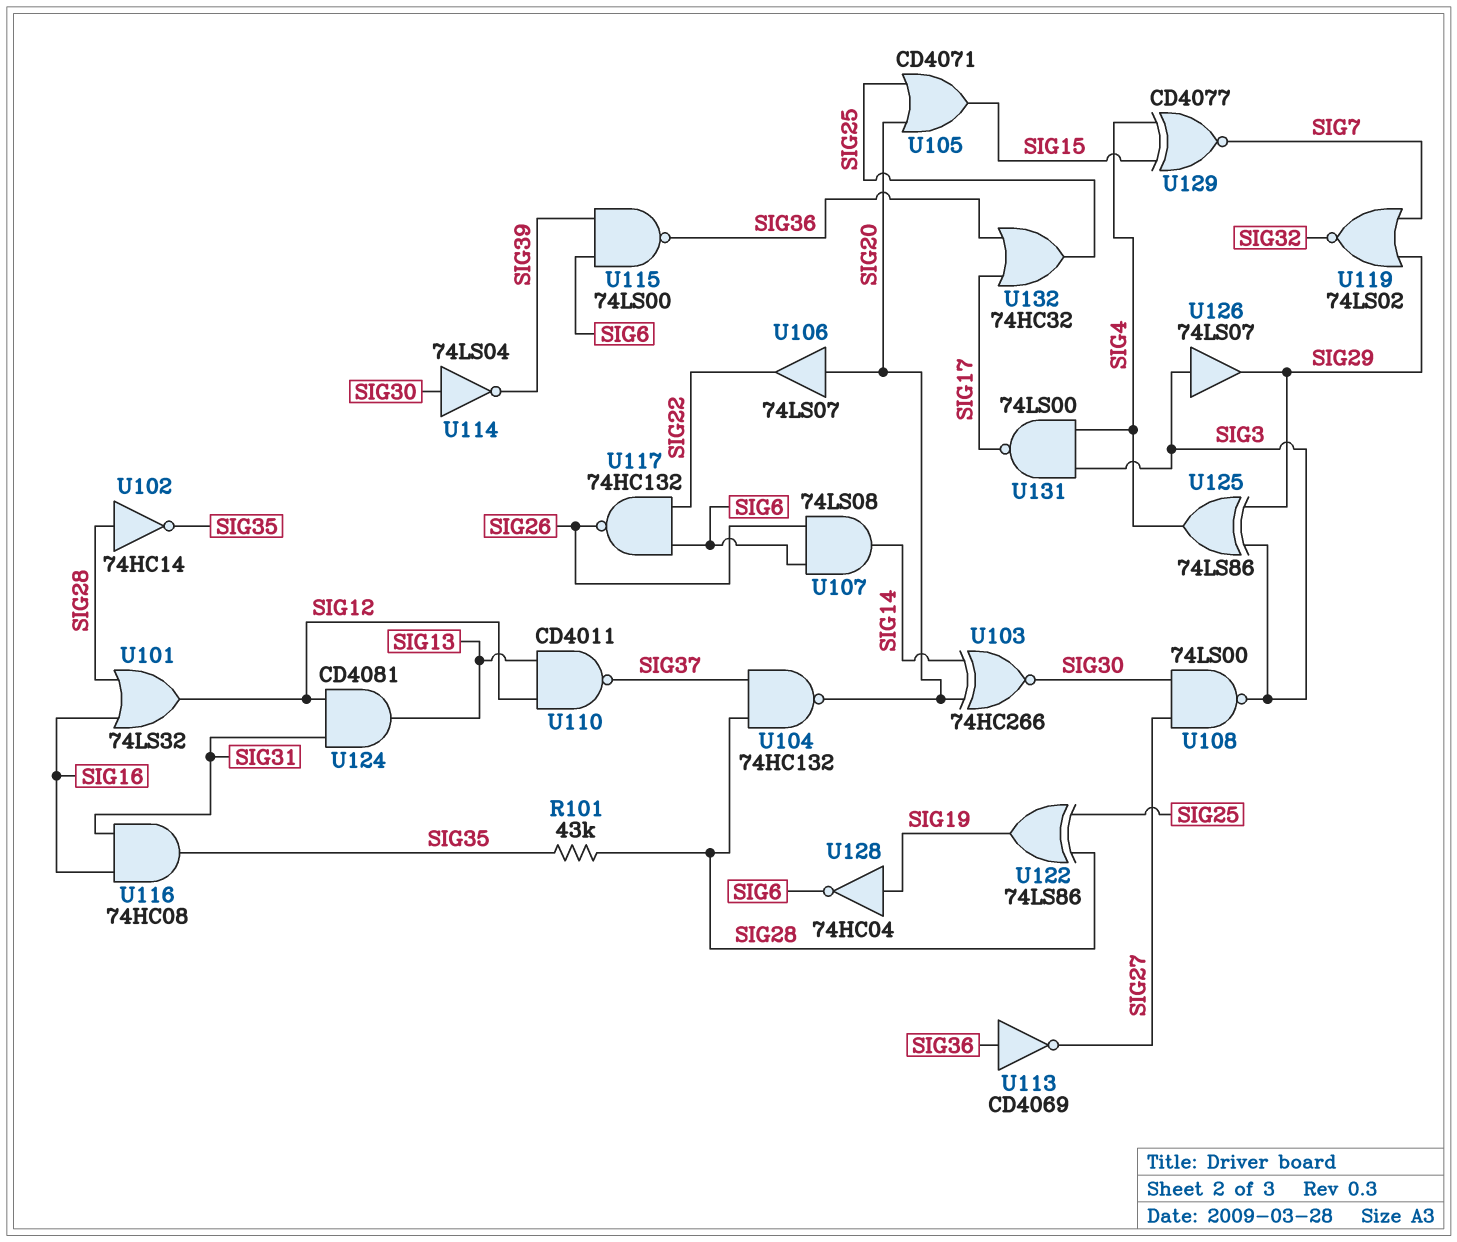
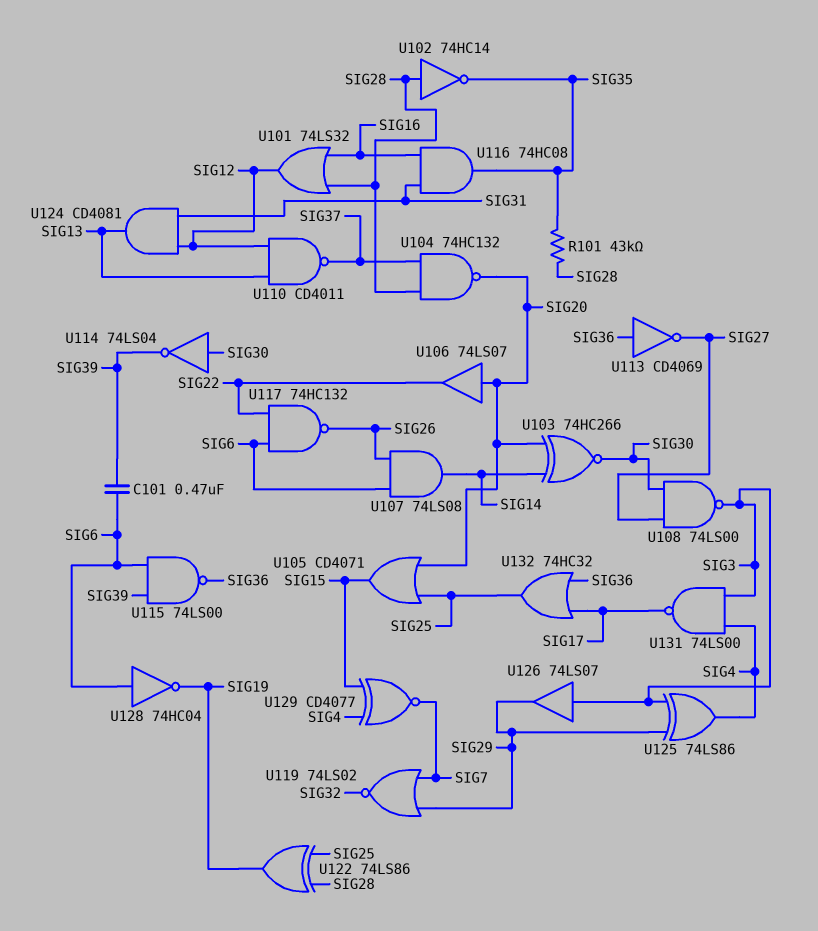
C101: none -> 470nF (SIG6, SIG39)
U128: NOT 74HC04 (in SIG19, out SIG6) -> NOT 74HC04 (in SIG6, out SIG19)

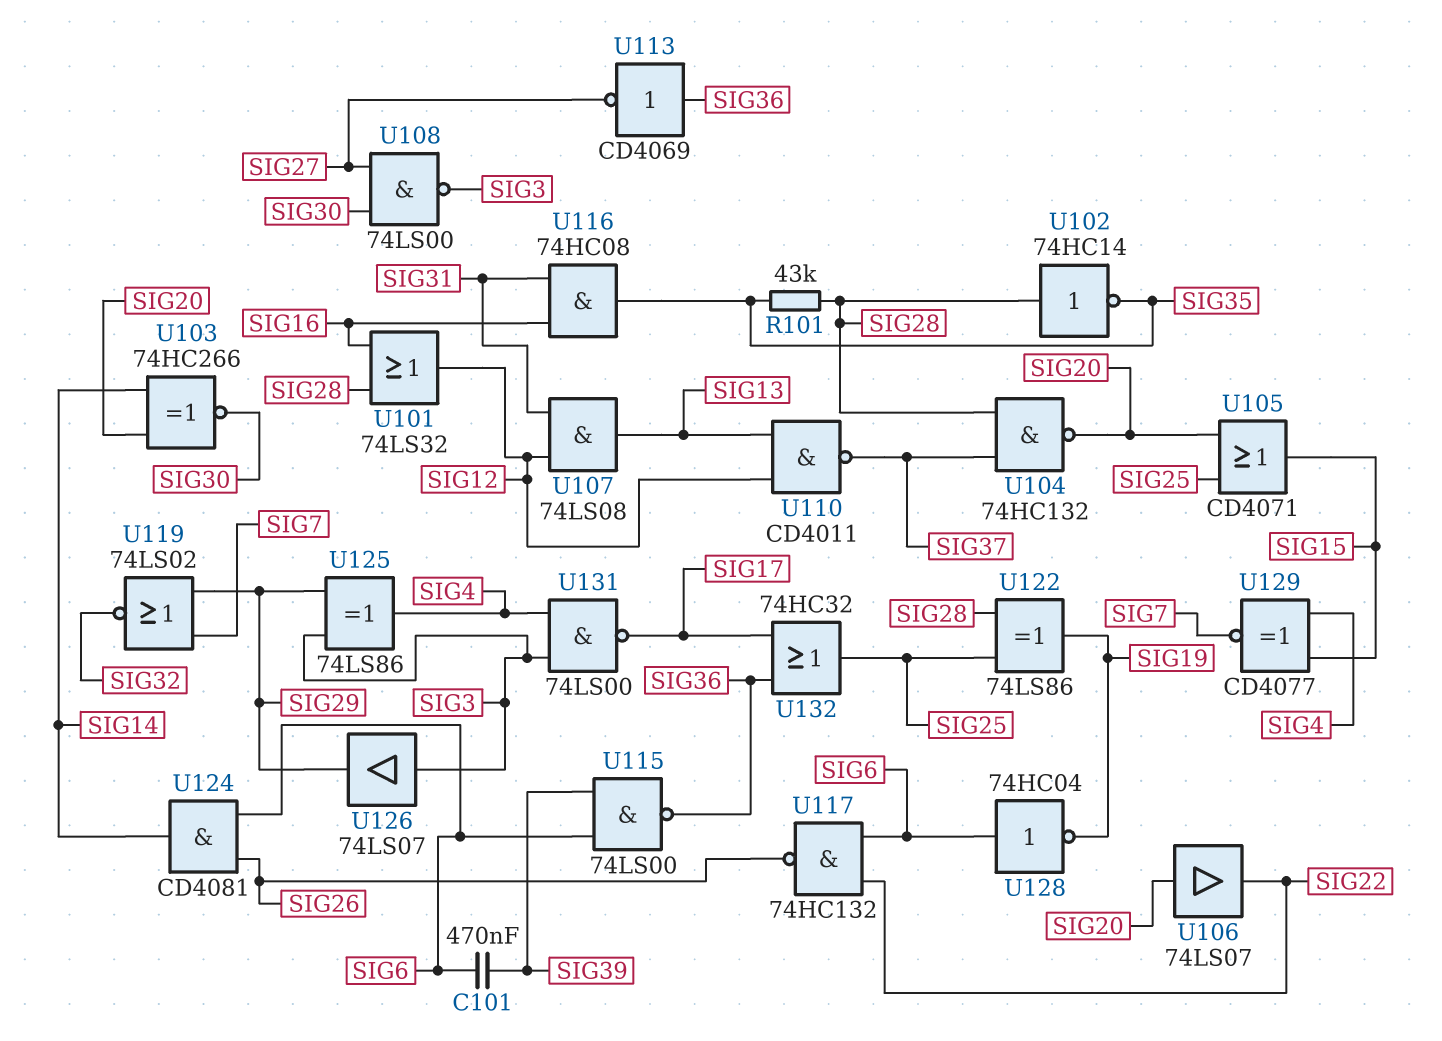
U107: AND 74LS08 (in SIG6, in SIG26, out SIG14) -> AND 74LS08 (in SIG12, in SIG31, out SIG13)
U114: NOT 74LS04 (in SIG30, out SIG39) -> none
U124: AND CD4081 (in SIG12, in SIG31, out SIG13) -> AND CD4081 (in SIG6, in SIG26, out SIG14)

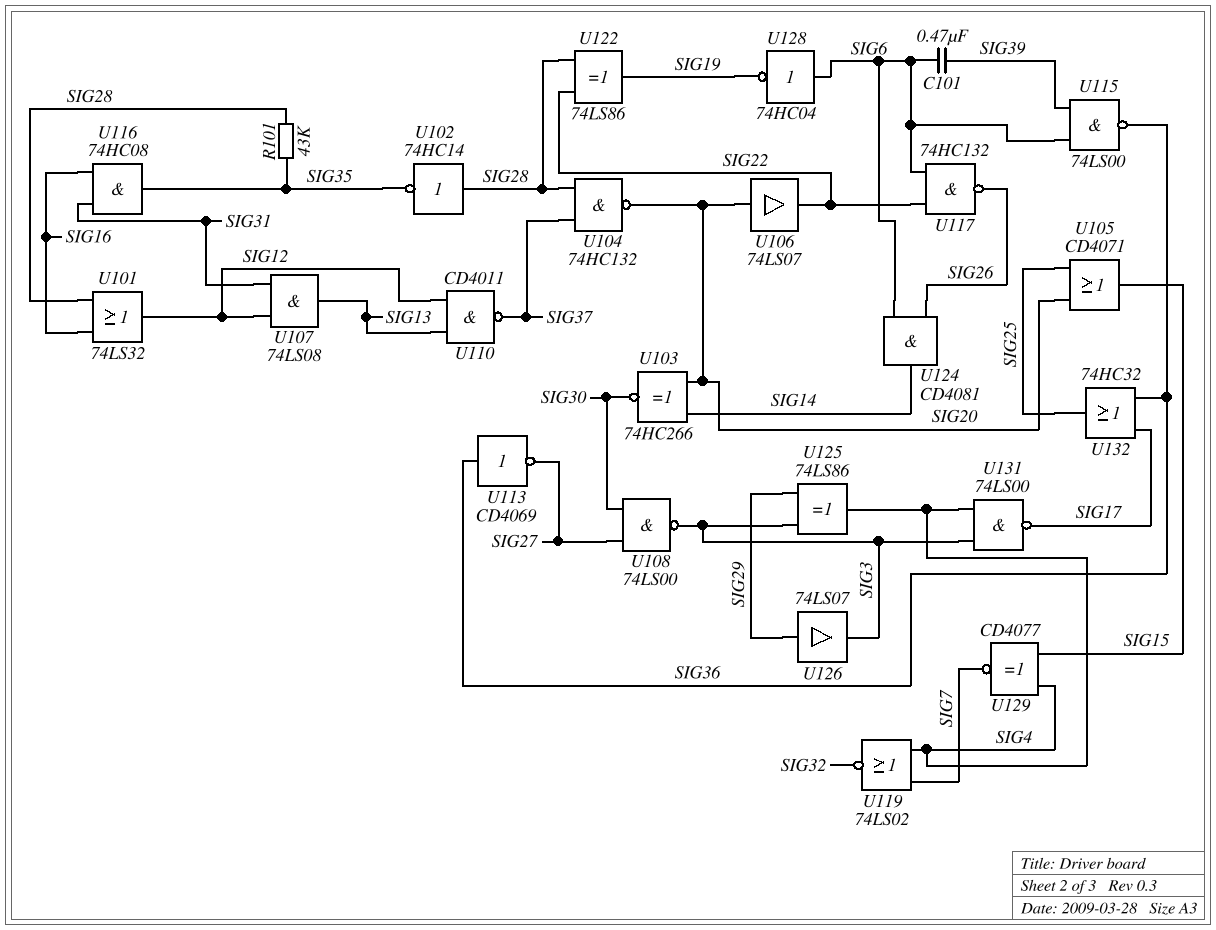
U119: NOR 74LS02 (in SIG7, in SIG29, out SIG32) -> NOR 74LS02 (in SIG4, in SIG7, out SIG32)
U122: XOR 74LS86 (in SIG25, in SIG28, out SIG19) -> XOR 74LS86 (in SIG22, in SIG28, out SIG19)
U126: buffer 74LS07 (in SIG3, out SIG29) -> buffer 74LS07 (in SIG29, out SIG3)

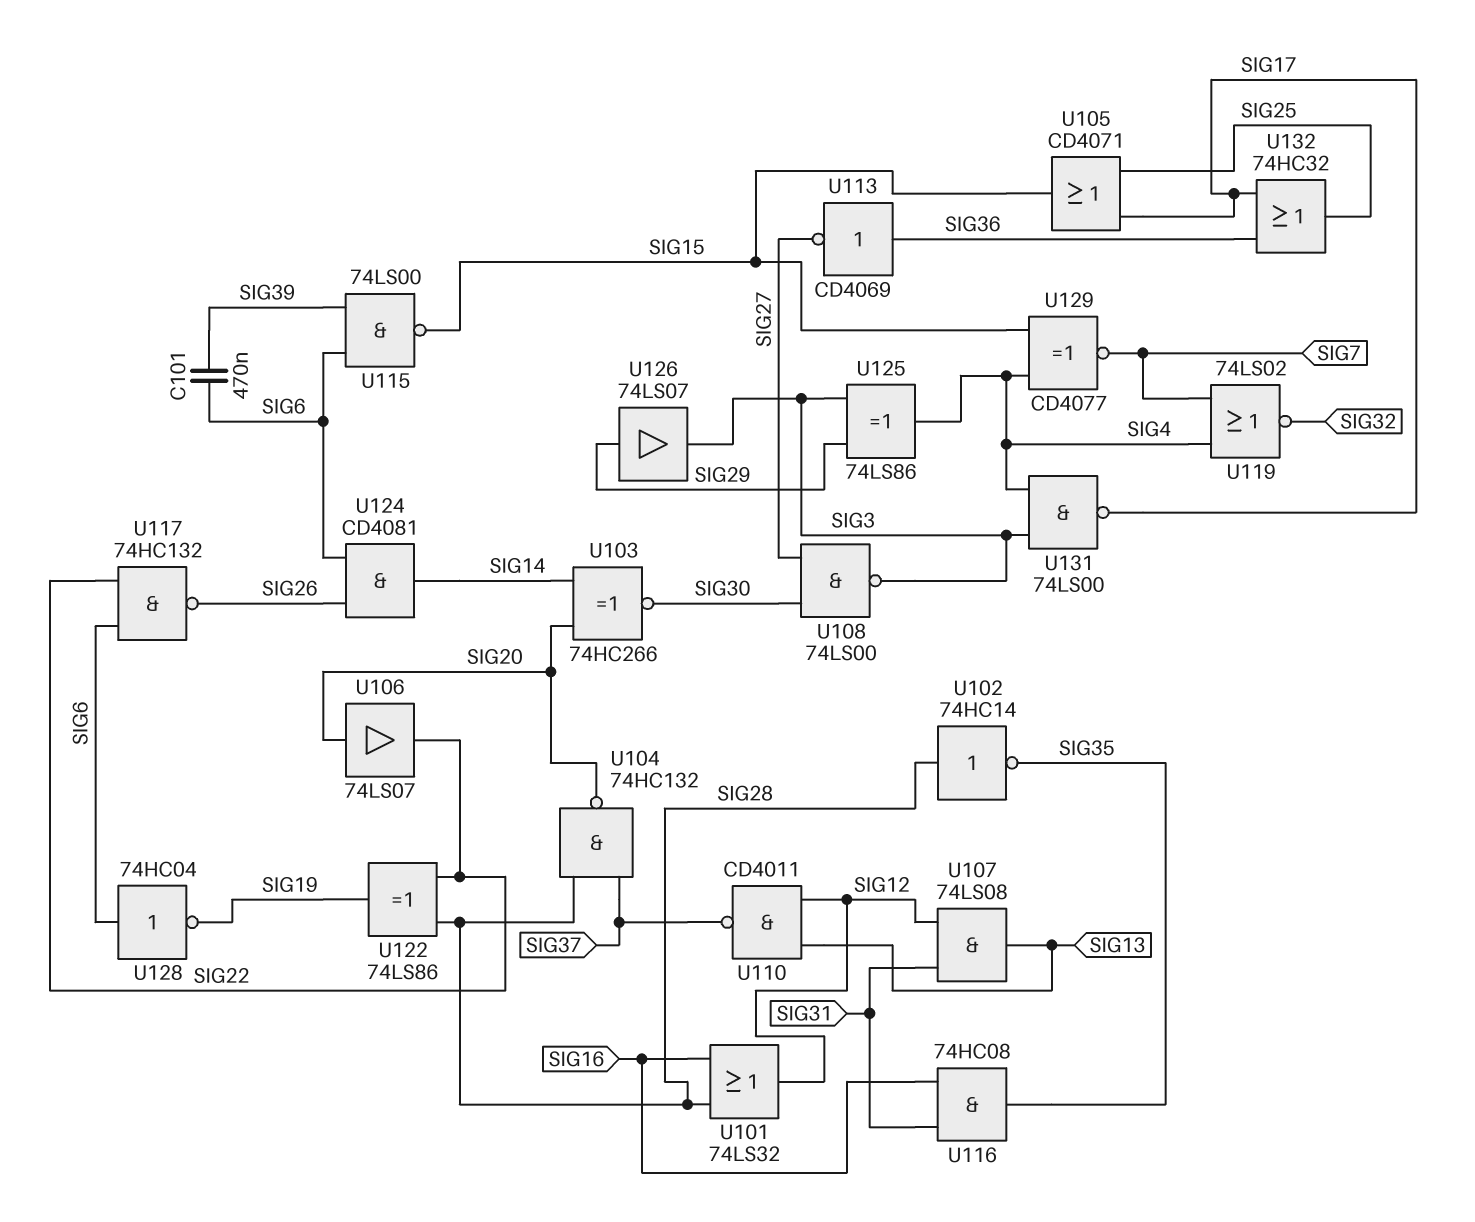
R101: 43k (SIG28, SIG35) -> none
U105: OR CD4071 (in SIG20, in SIG25, out SIG15) -> OR CD4071 (in SIG17, in SIG25, out SIG15)
U115: NAND 74LS00 (in SIG6, in SIG39, out SIG36) -> NAND 74LS00 (in SIG6, in SIG39, out SIG15)

